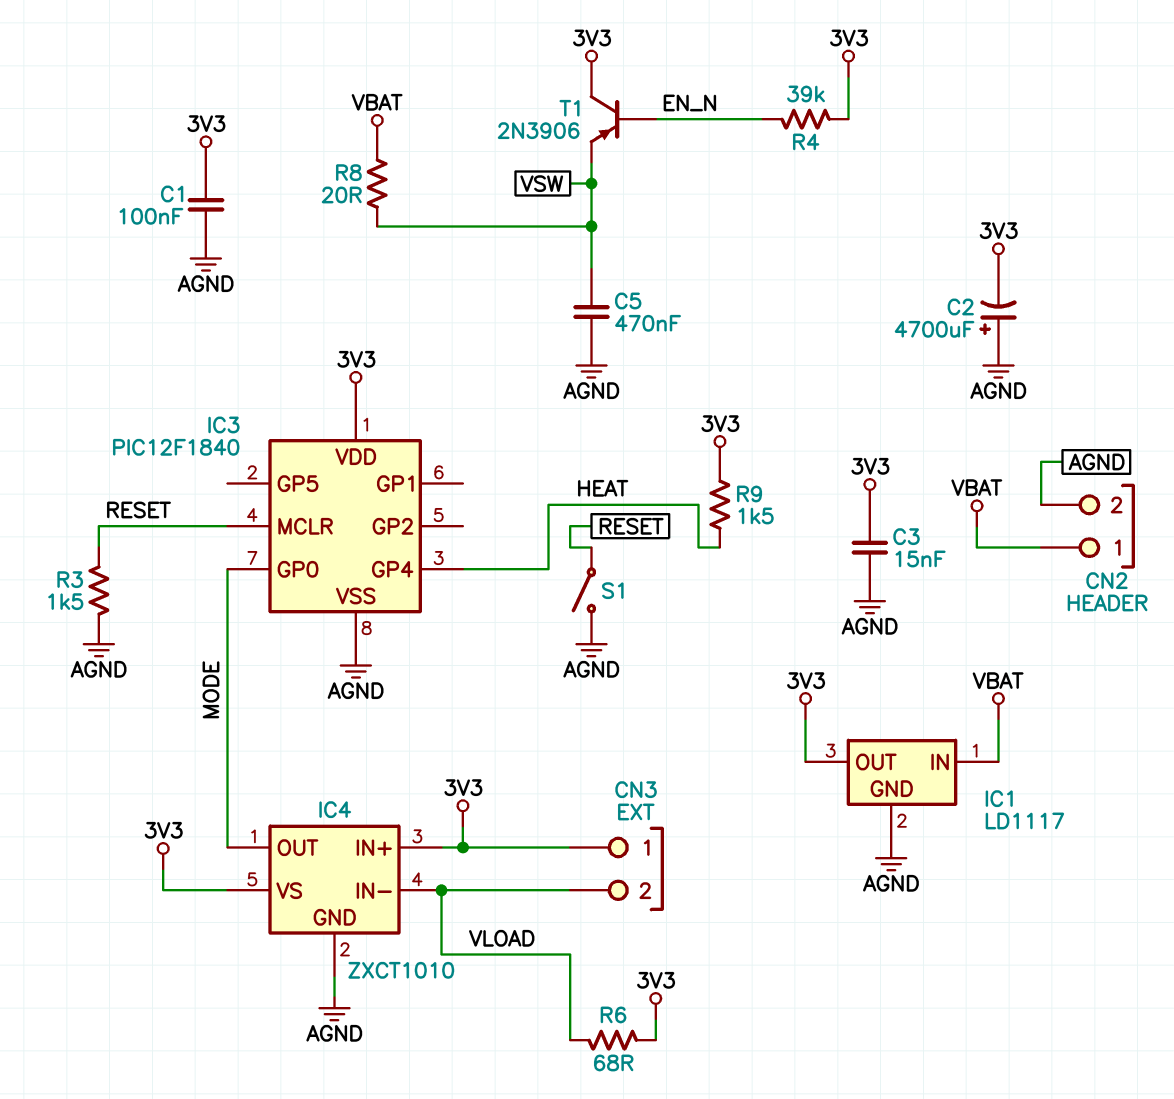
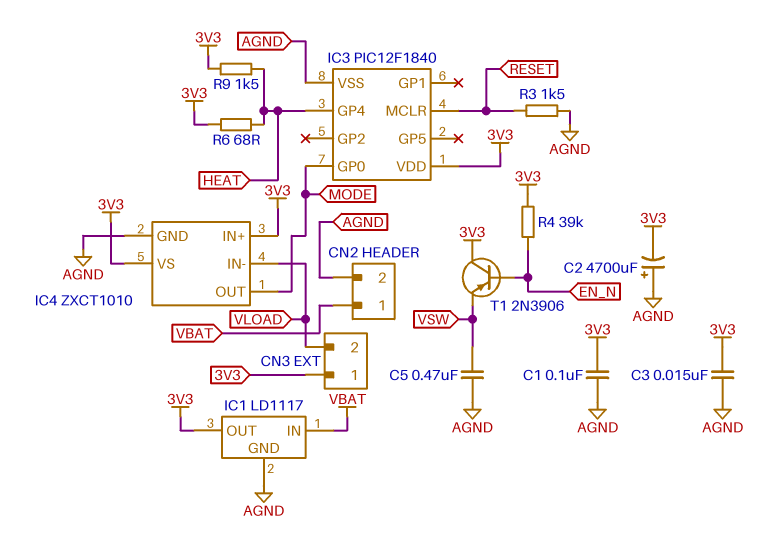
R6: 68 (3V3, VLOAD) -> 68 (3V3, HEAT)
R8: 20 (VBAT, VSW) -> none
S1: switch (AGND, RESET) -> none

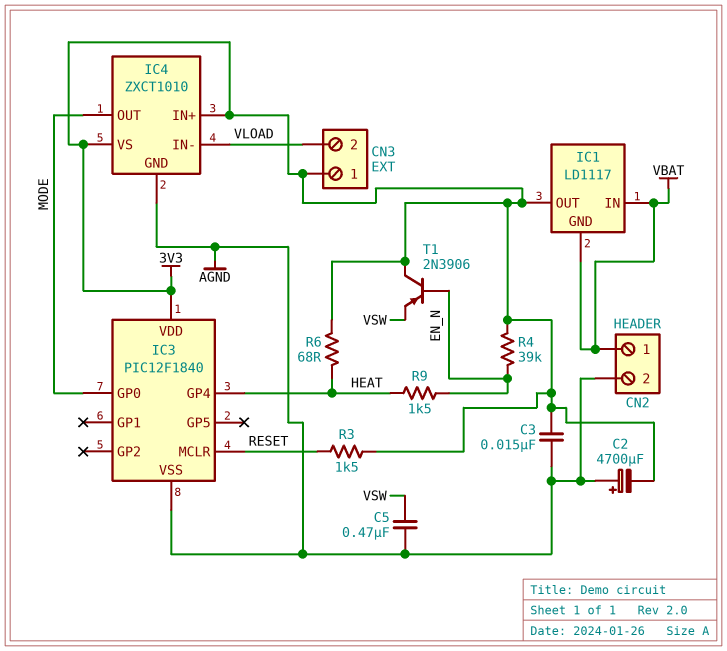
C1: 100nF (3V3, AGND) -> none
IC1 pin GND: AGND -> VBAT
R3: 1.5k (AGND, RESET) -> 1.5k (3V3, RESET)
R9: 1.5k (3V3, HEAT) -> 1.5k (EN_N, HEAT)

